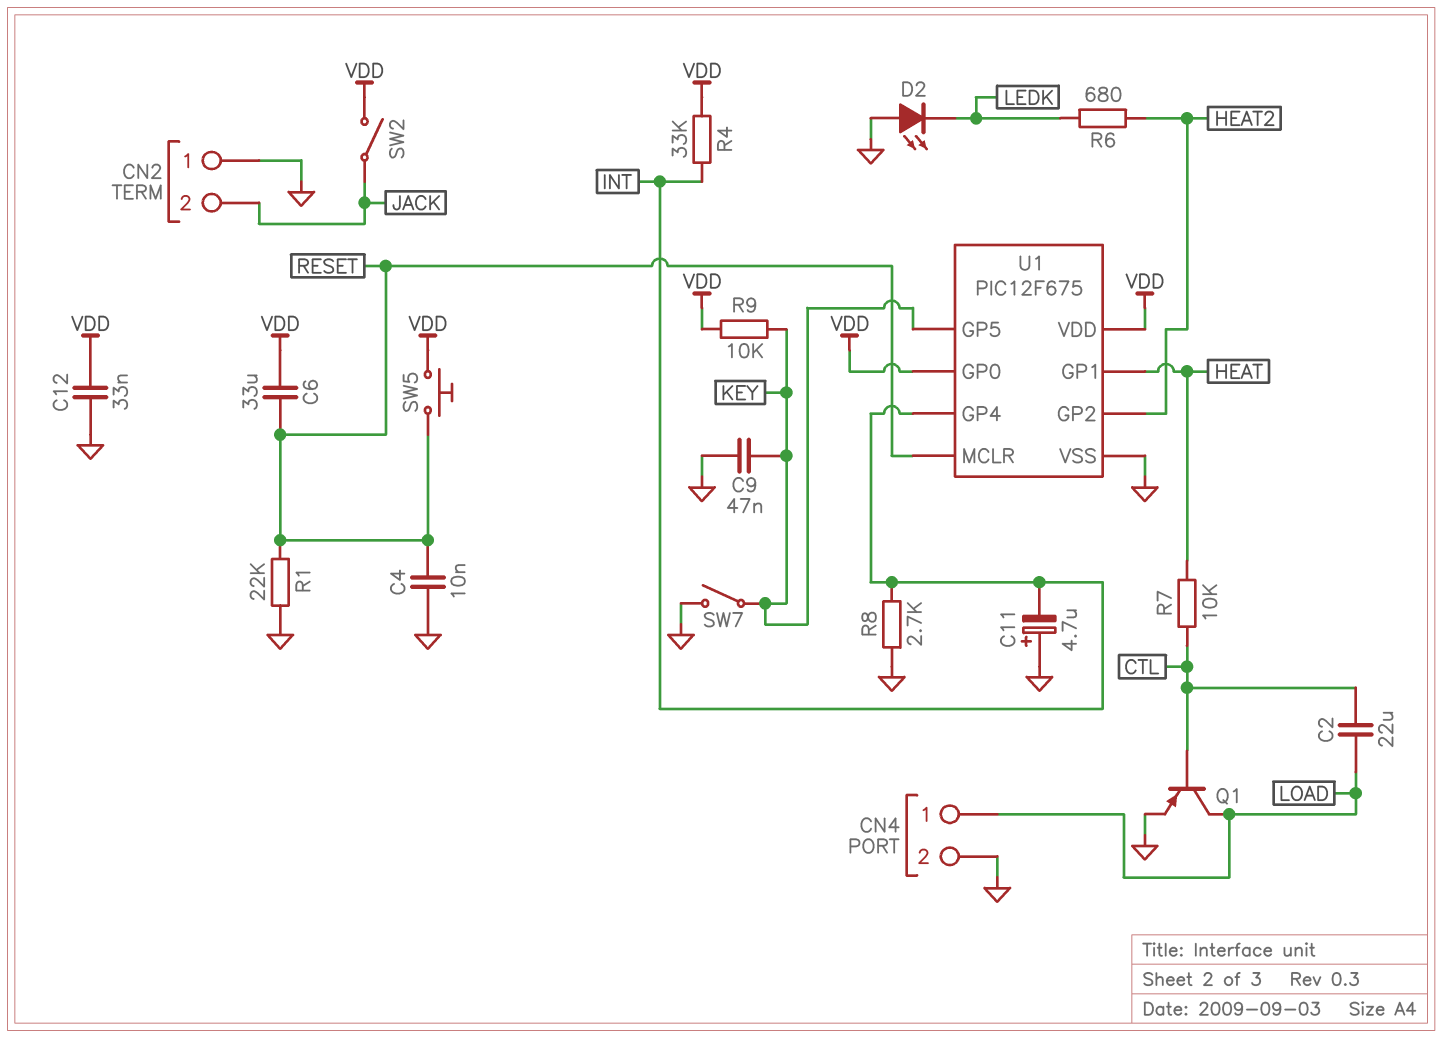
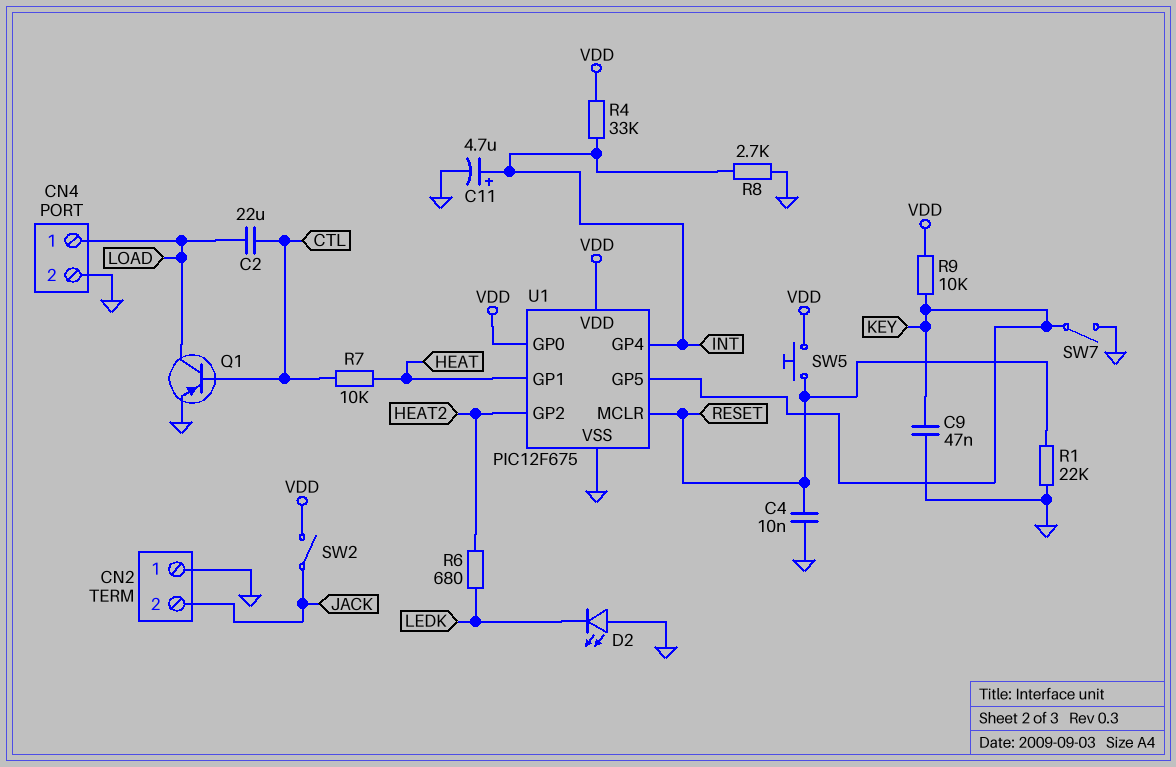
C6: 33uF (RESET, VDD) -> none
C11: 4.7uF (plus GND, minus INT) -> 4.7uF (plus INT, minus GND)
C12: 33nF (GND, VDD) -> none

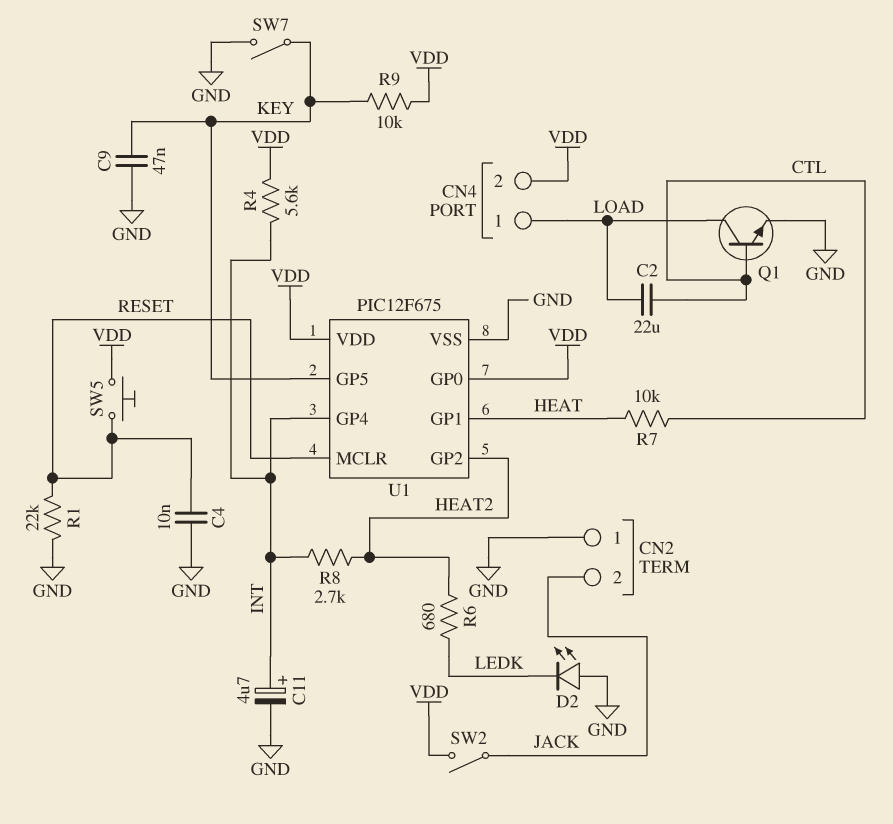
CN4 pin 2: GND -> VDD
Q1: PNP (B CTL, C LOAD, E GND) -> NPN (B CTL, C LOAD, E GND)
R4: 33k (INT, VDD) -> 5.6k (INT, VDD)
R8: 2.7k (GND, INT) -> 2.7k (HEAT2, INT)

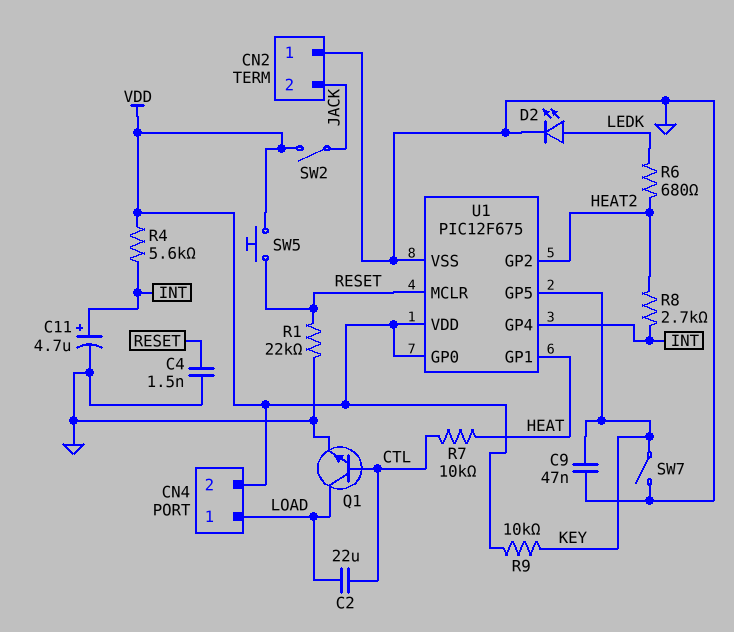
C4: 10nF (GND, RESET) -> 1.5nF (GND, RESET)
D2: LED (A GND, K LEDK) -> LED (A LEDK, K GND)

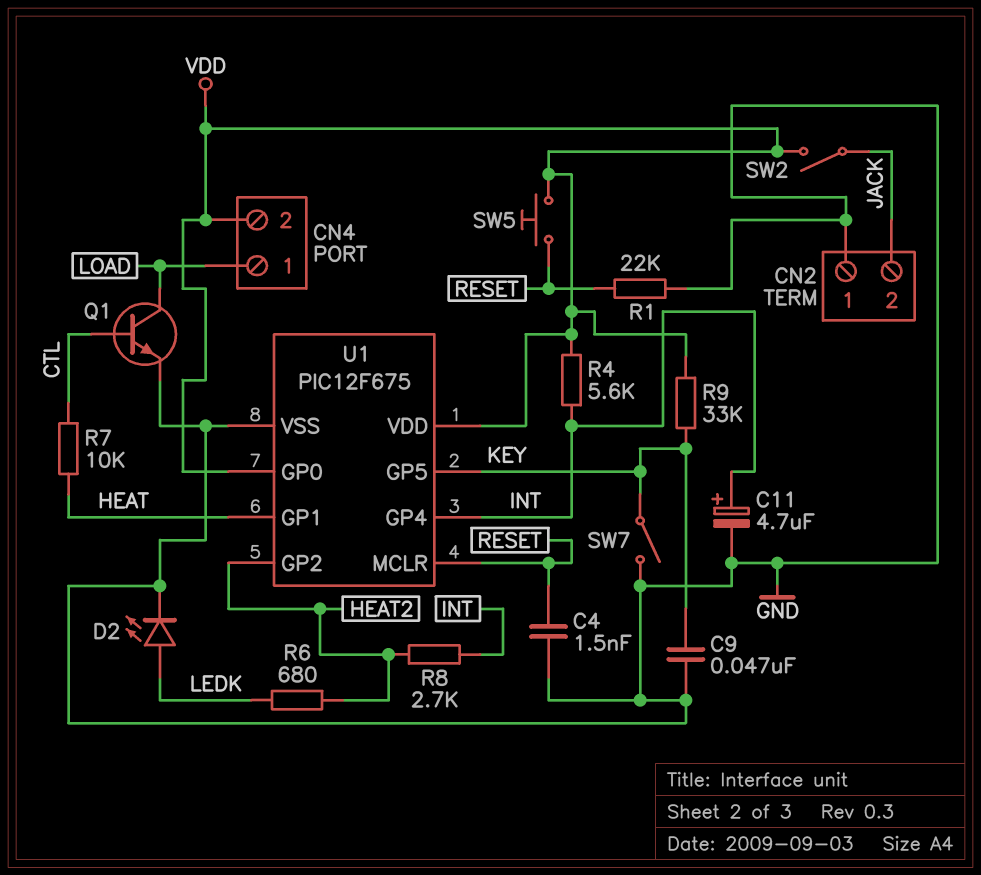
C2: 22uF (CTL, LOAD) -> none
R9: 10k (KEY, VDD) -> 33k (KEY, VDD)

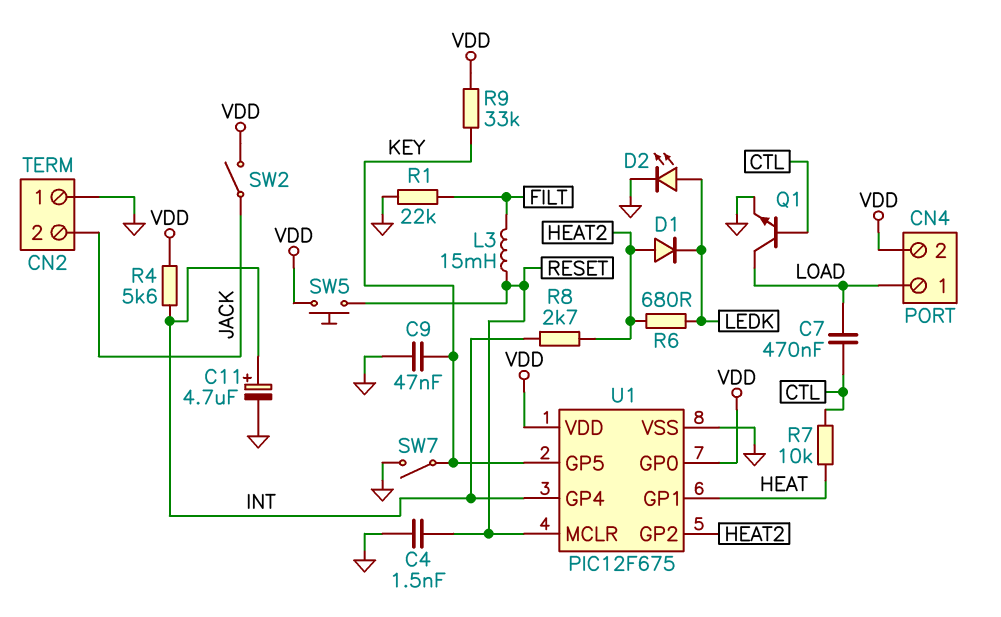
C7: none -> 470nF (CTL, LOAD)
D1: none -> diode (A HEAT2, K LEDK)
L3: none -> 15mH (FILT, RESET)
R1: 22k (GND, RESET) -> 22k (FILT, GND)

